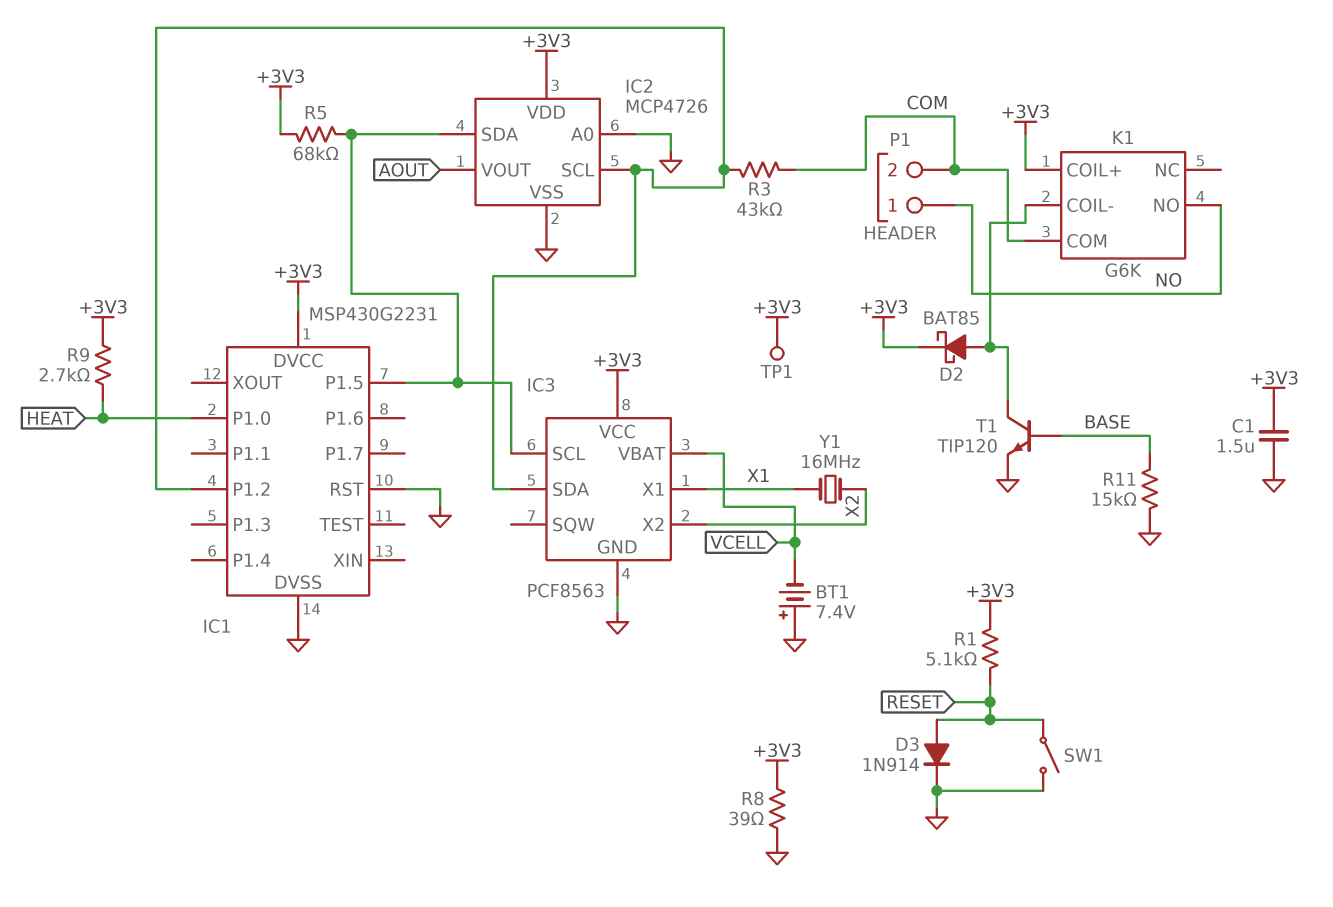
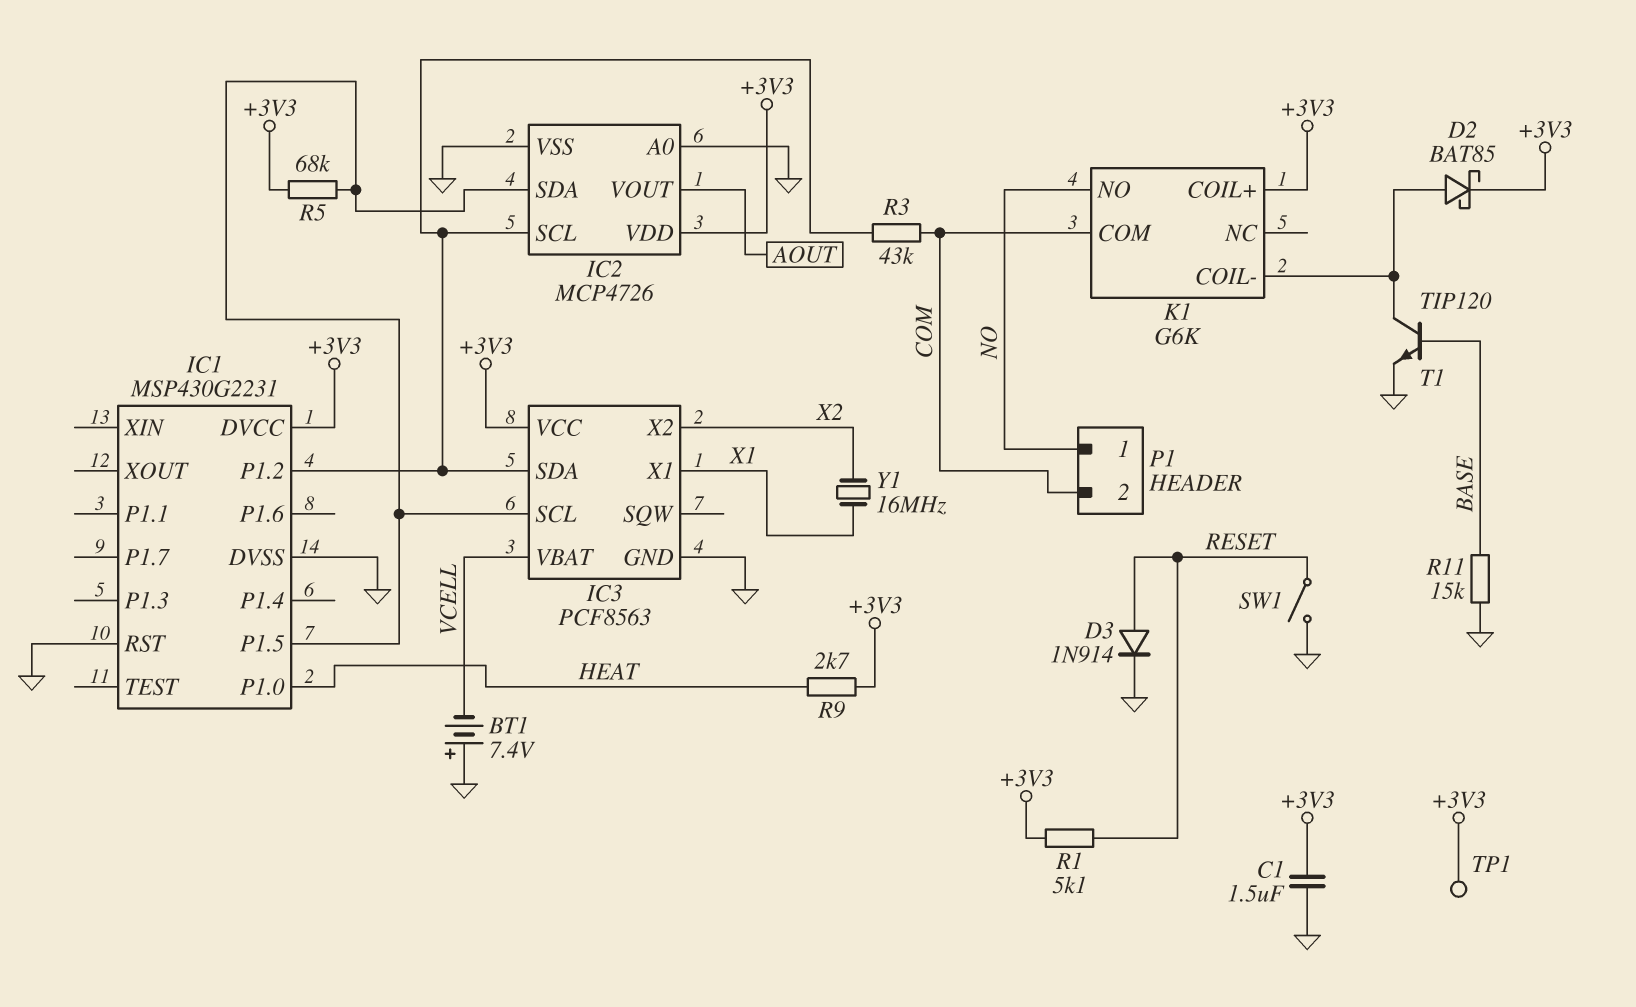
R8: 39 (+3V3, GND) -> none

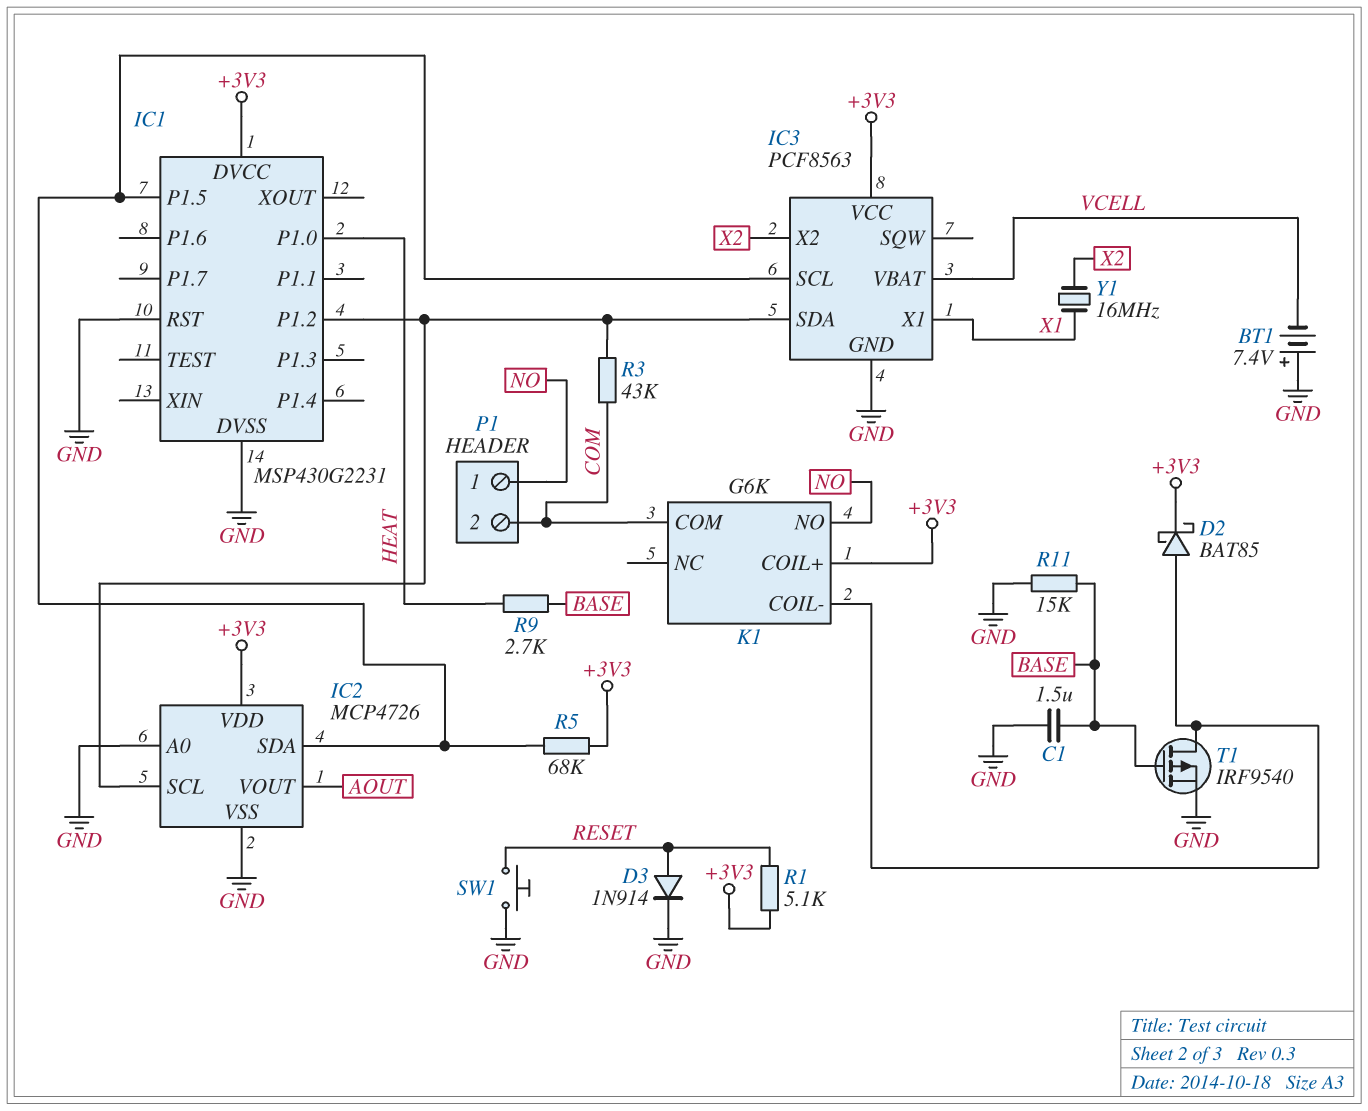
C1: 1.5uF (+3V3, GND) -> 1.5uF (BASE, GND)
R9: 2.7k (+3V3, HEAT) -> 2.7k (BASE, HEAT)
SW1: switch (GND, RESET) -> button (GND, RESET)
T1: NPN TIP120 (B BASE, C K1/COIL-, E GND) -> PMOS IRF9540 (G BASE, D K1/COIL-, S GND)
TP1: test point (+3V3) -> none

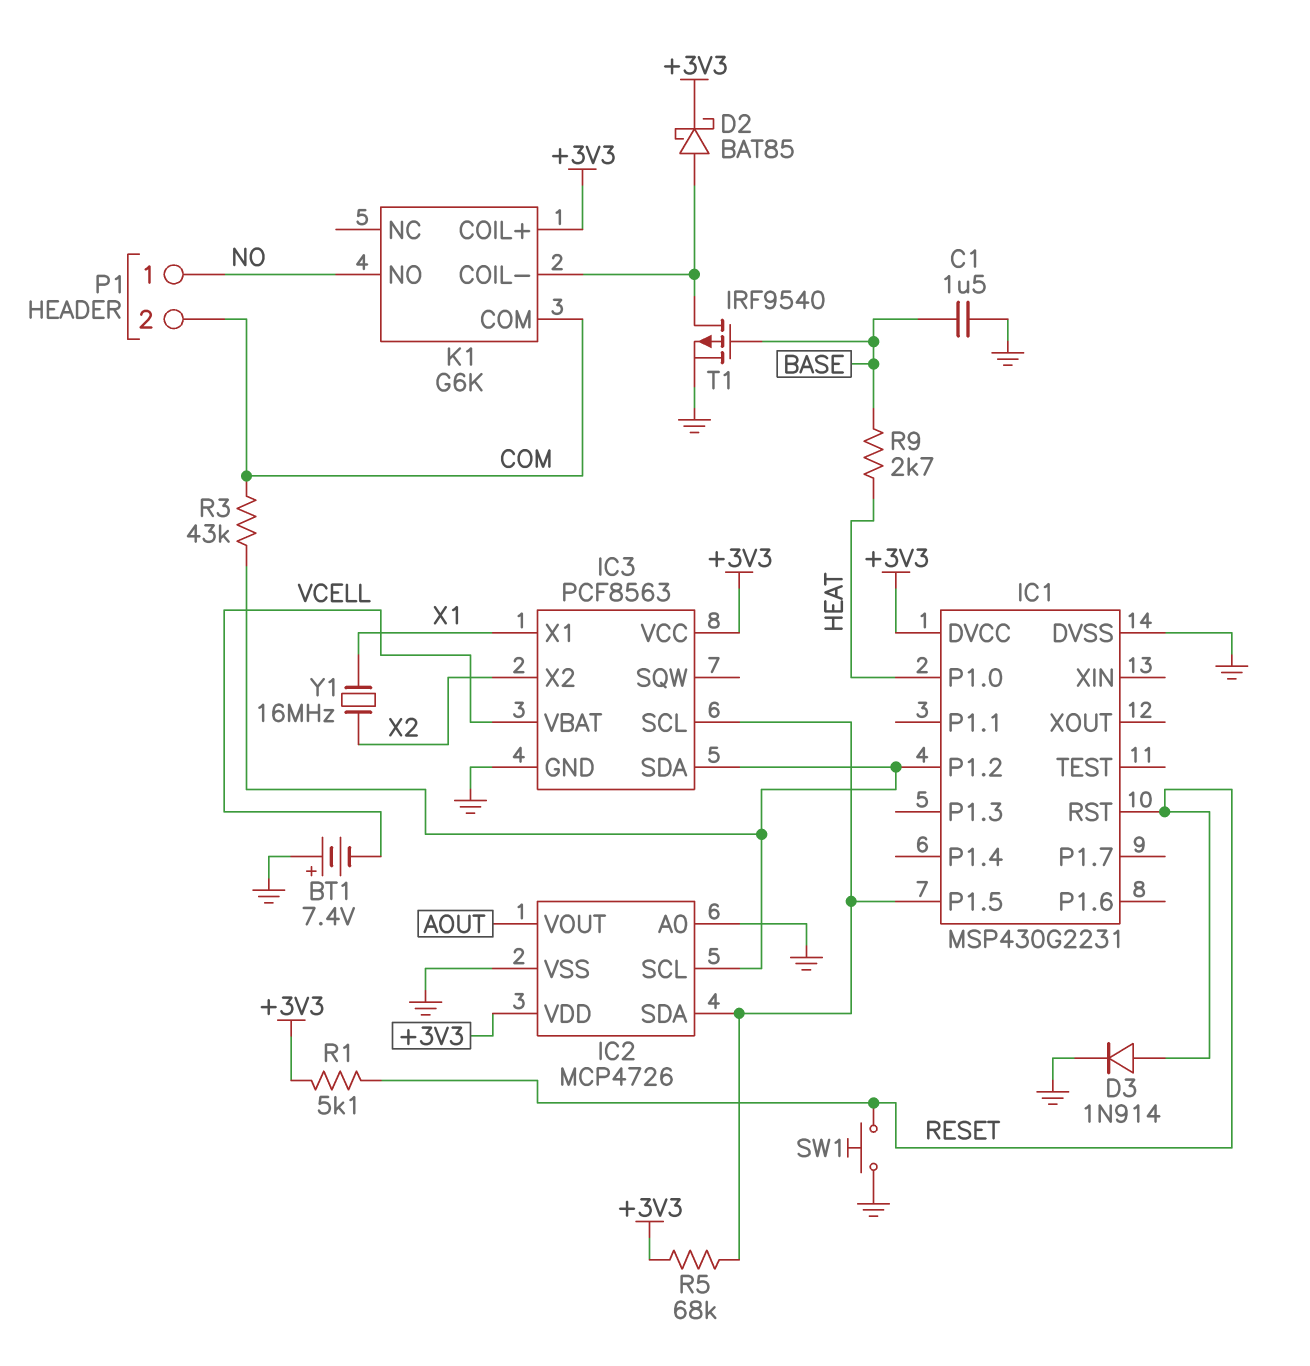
IC1 pin RST: GND -> RESET
R11: 15k (BASE, GND) -> none

